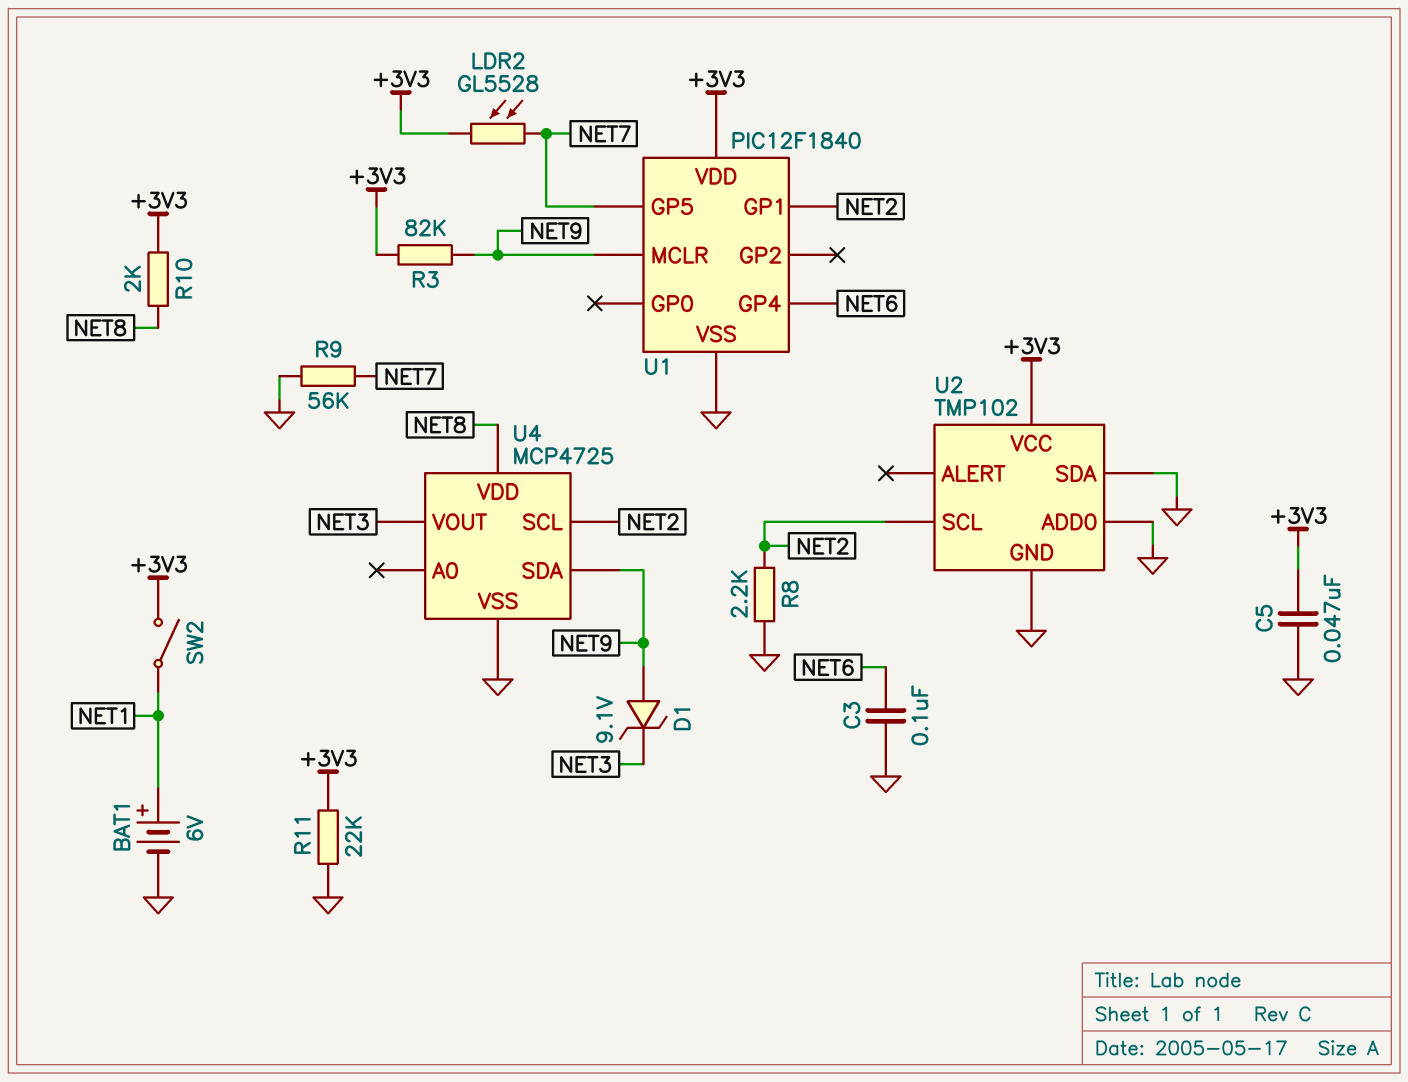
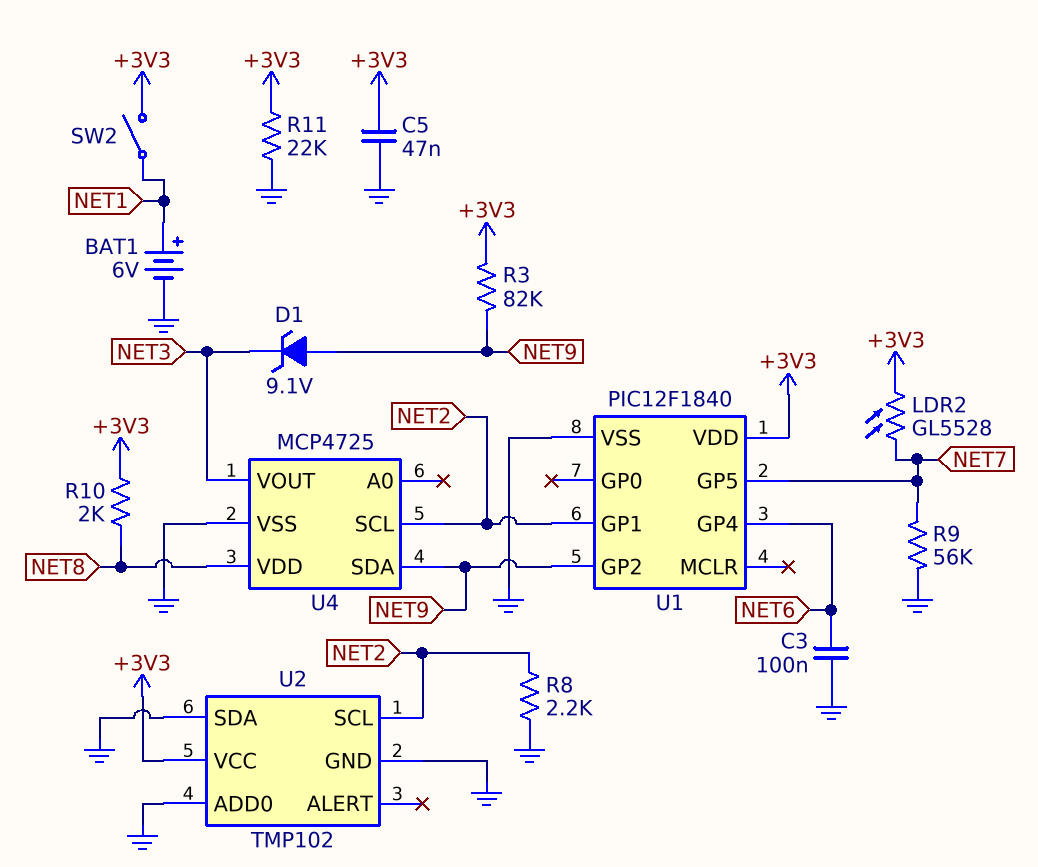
U1 pin GP2: none -> NET9
U1 pin MCLR: NET9 -> none

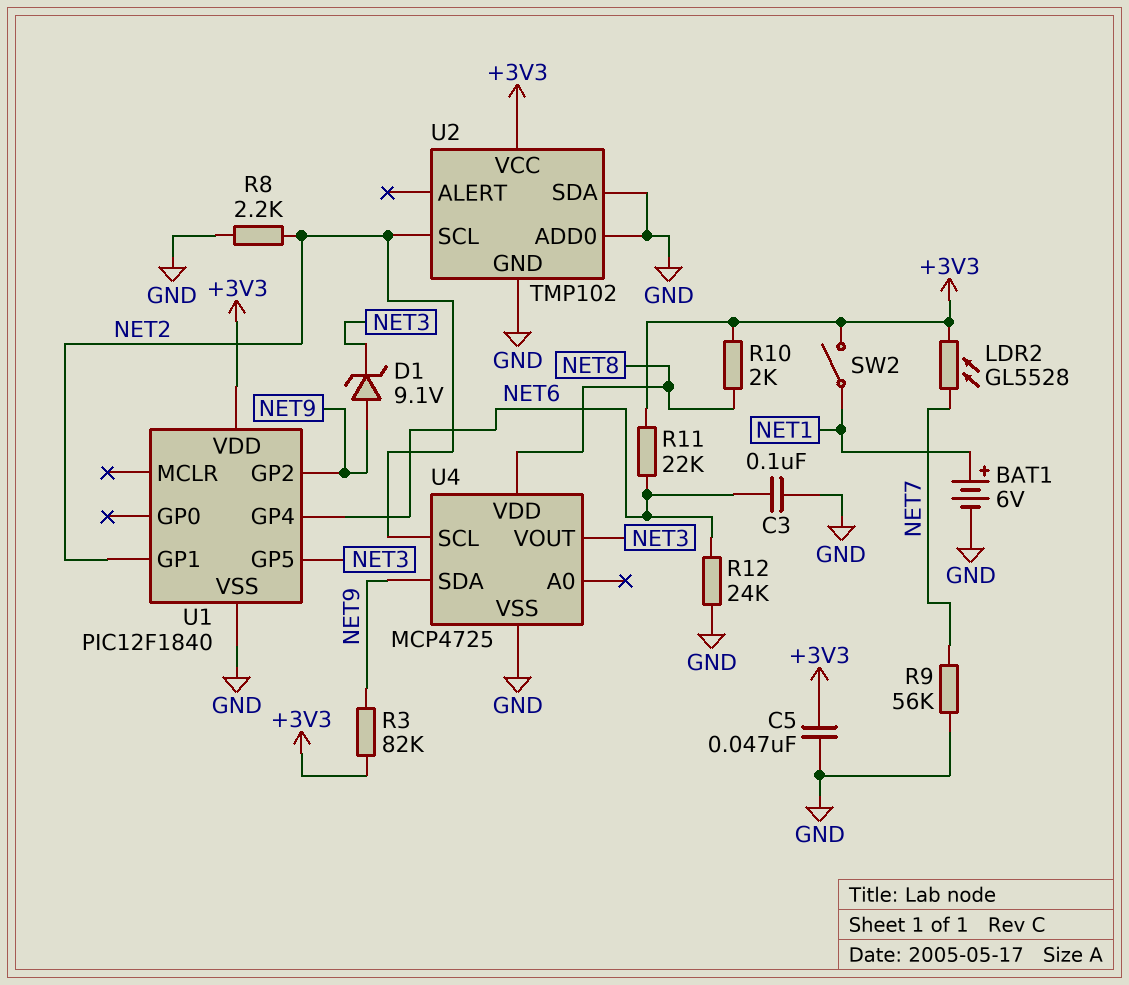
R11: 22k (+3V3, GND) -> 22k (+3V3, NET6)
R12: none -> 24k (GND, NET6)
U1 pin GP5: NET7 -> NET3

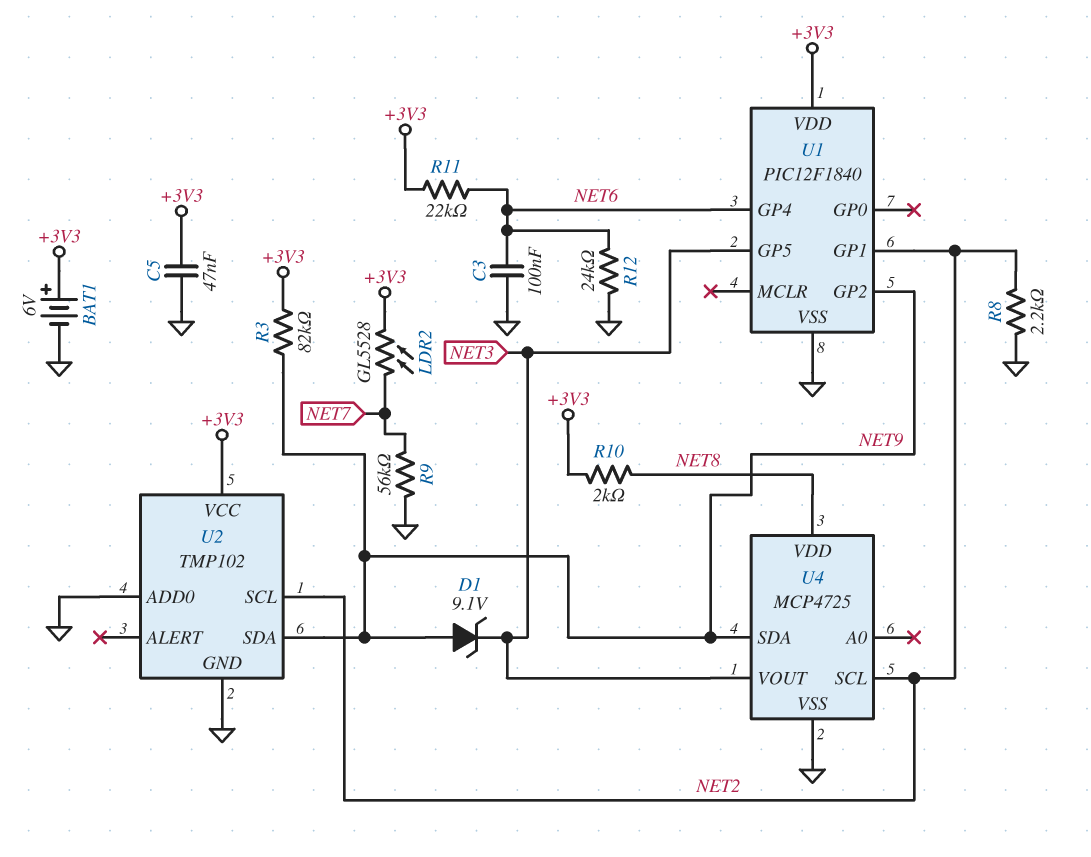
BAT1: 6V (plus NET1, minus GND) -> 6V (plus +3V3, minus GND)
SW2: switch (+3V3, NET1) -> none
U2 pin SDA: GND -> NET9

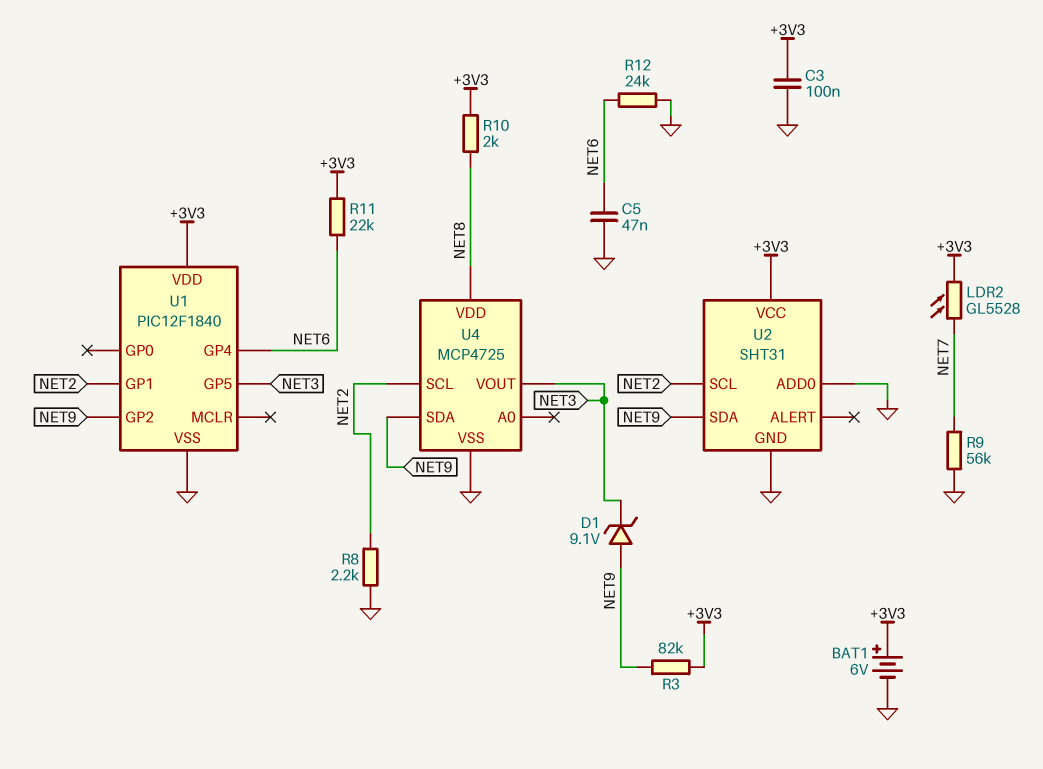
C3: 100nF (GND, NET6) -> 100nF (+3V3, GND)
C5: 47nF (+3V3, GND) -> 47nF (GND, NET6)
U2: TMP102 -> SHT31

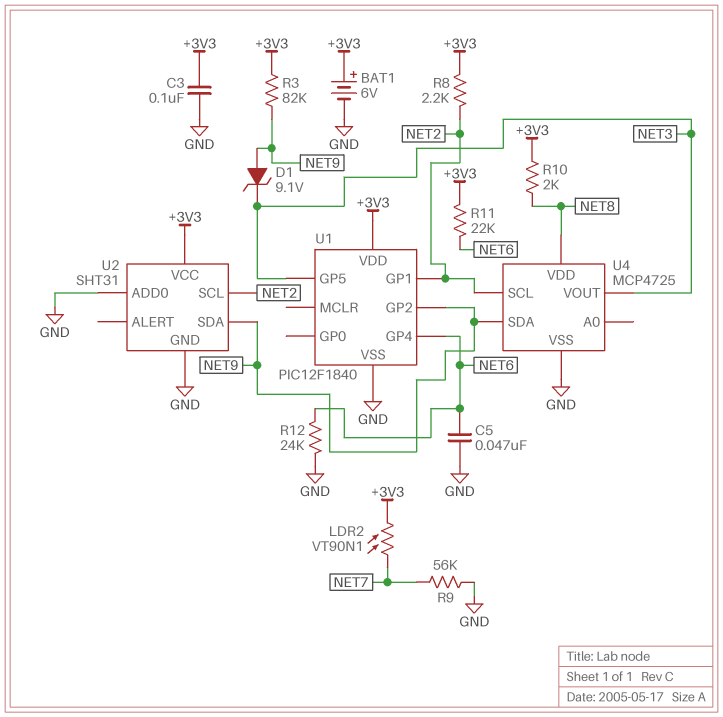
LDR2: GL5528 (+3V3, NET7) -> VT90N1 (+3V3, NET7)
R8: 2.2k (GND, NET2) -> 2.2k (+3V3, NET2)

